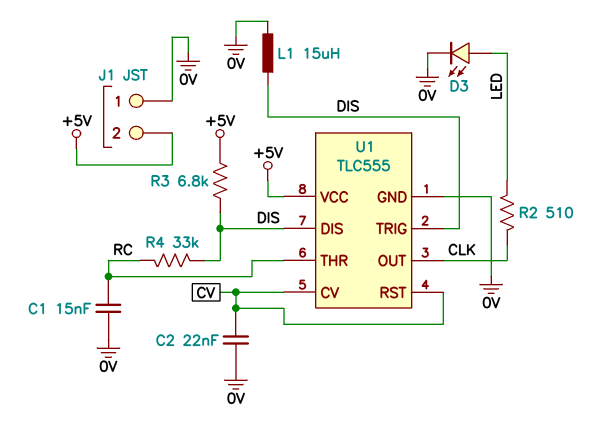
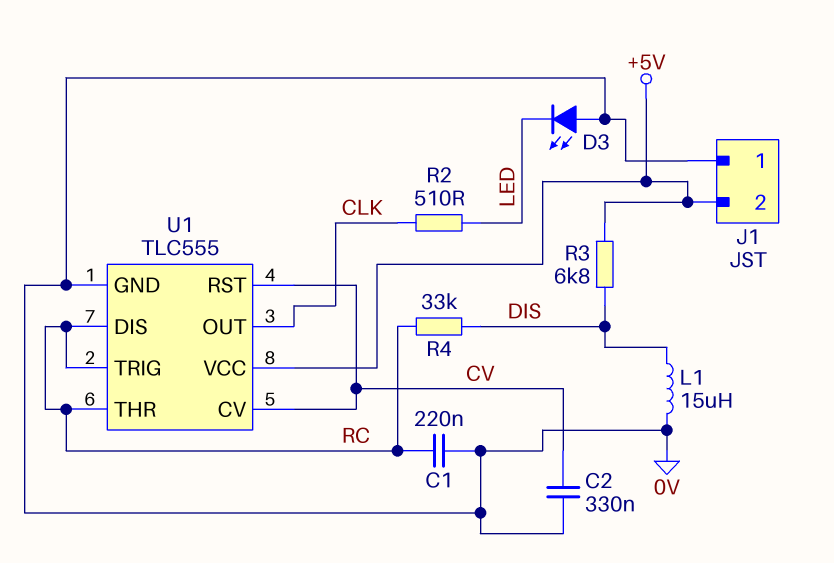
C1: 15nF (0V, RC) -> 220nF (0V, RC)
C2: 22nF (0V, CV) -> 330nF (0V, CV)
D3: LED (A LED, K 0V) -> LED (A 0V, K LED)
U1 pin DIS: DIS -> RC
U1 pin TRIG: DIS -> RC

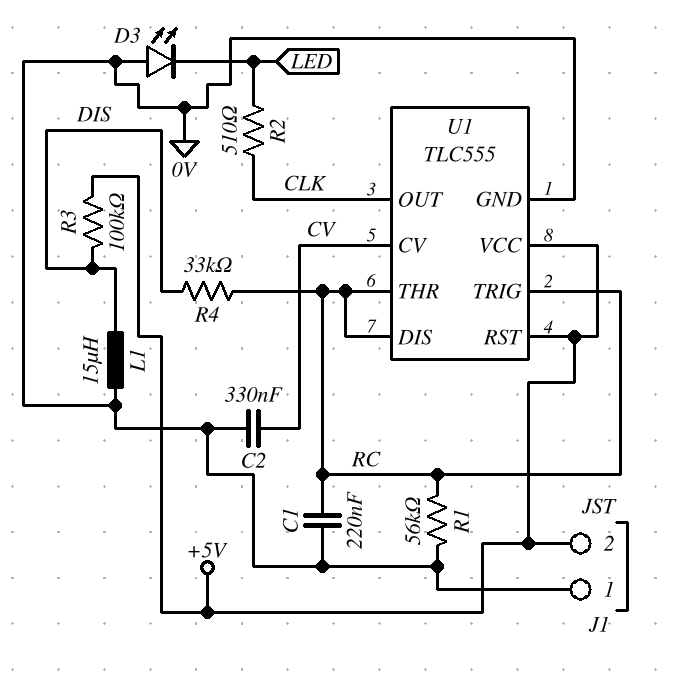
R1: none -> 56k (0V, RC)
R3: 6.8k (+5V, DIS) -> 100k (+5V, DIS)
U1 pin RST: CV -> +5V

